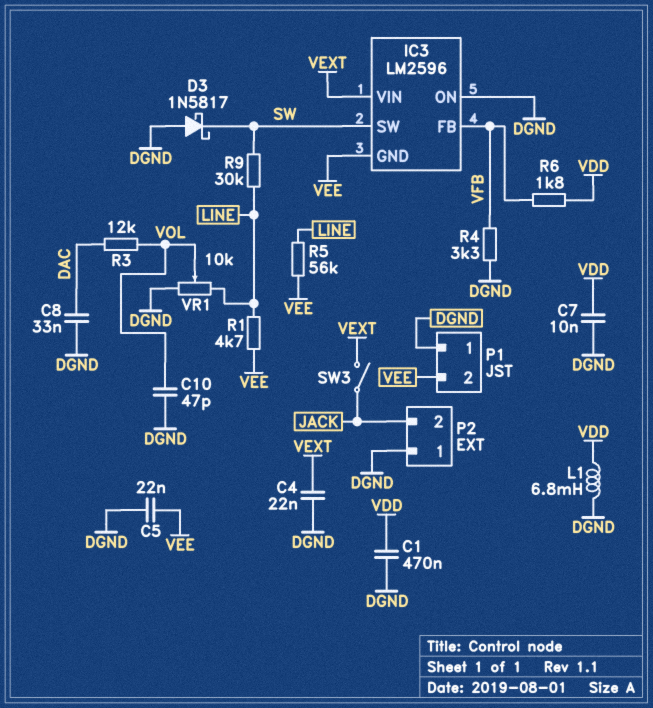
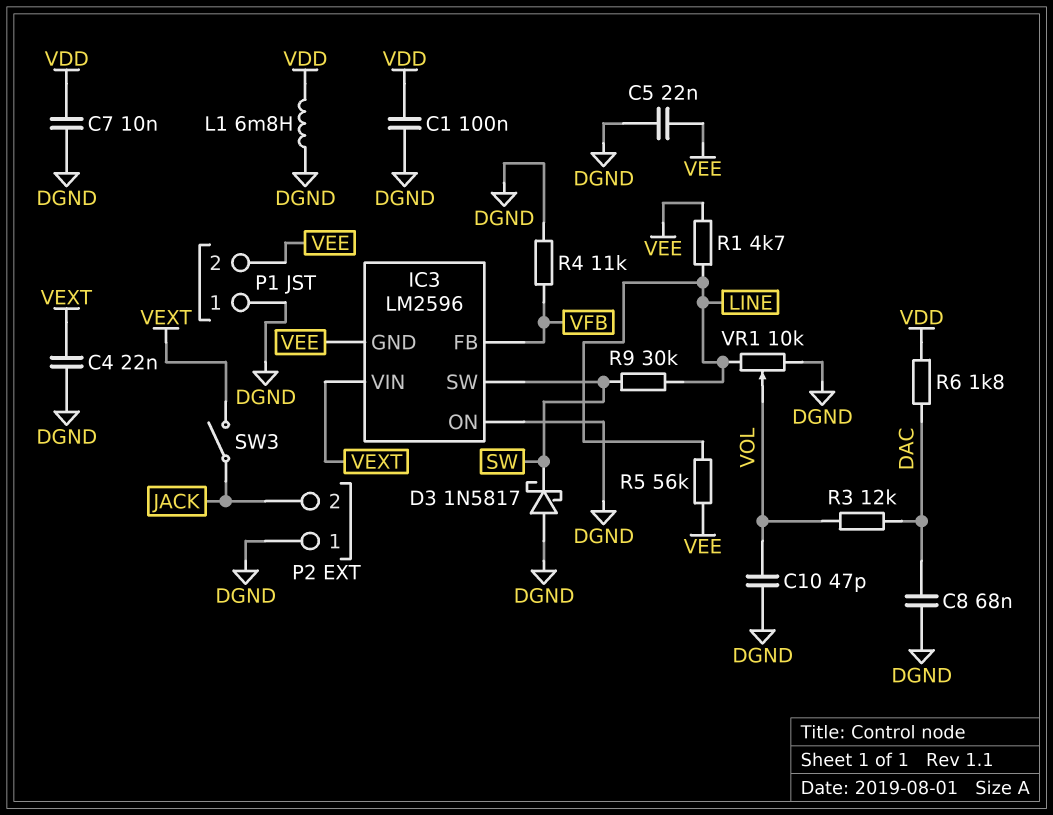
C1: 470nF (DGND, VDD) -> 100nF (DGND, VDD)
C8: 33nF (DAC, DGND) -> 68nF (DAC, DGND)
R4: 3.3k (DGND, VFB) -> 11k (DGND, VFB)
R6: 1.8k (VDD, VFB) -> 1.8k (DAC, VDD)

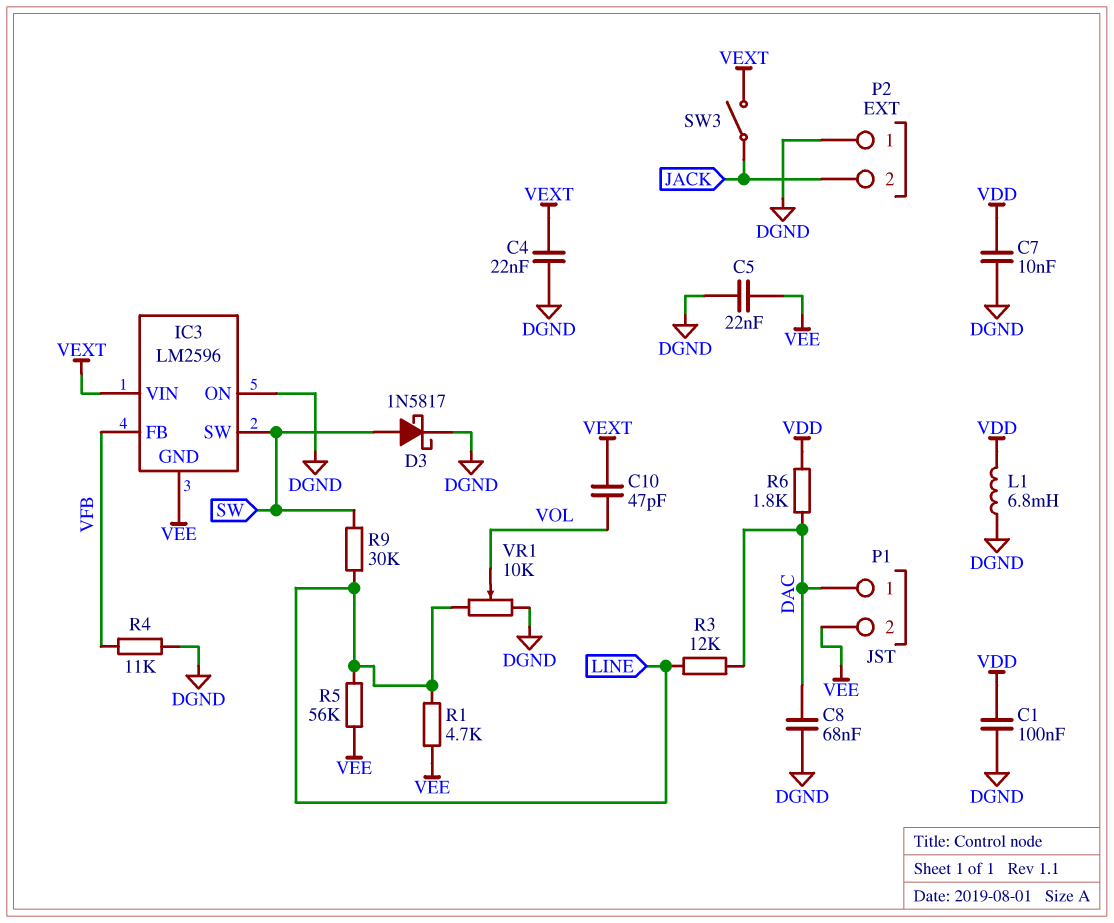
C10: 47pF (DGND, VOL) -> 47pF (VEXT, VOL)
D3: schottky 1N5817 (A DGND, K SW) -> schottky 1N5817 (A SW, K DGND)
P1 pin 1: DGND -> DAC
R3: 12k (DAC, VOL) -> 12k (DAC, LINE)

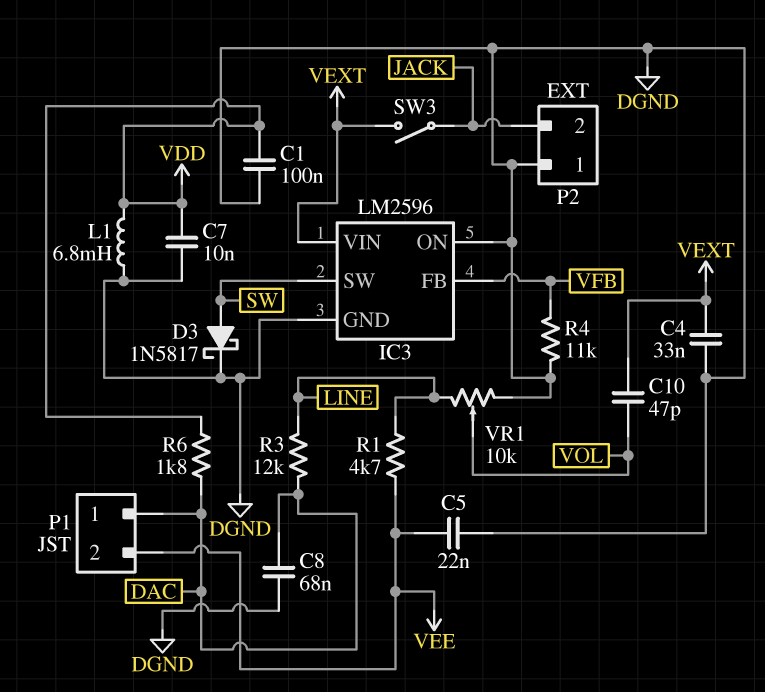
C4: 22nF (DGND, VEXT) -> 33nF (DGND, VEXT)
IC3 pin GND: VEE -> DGND
R5: 56k (LINE, VEE) -> none
R9: 30k (LINE, SW) -> none

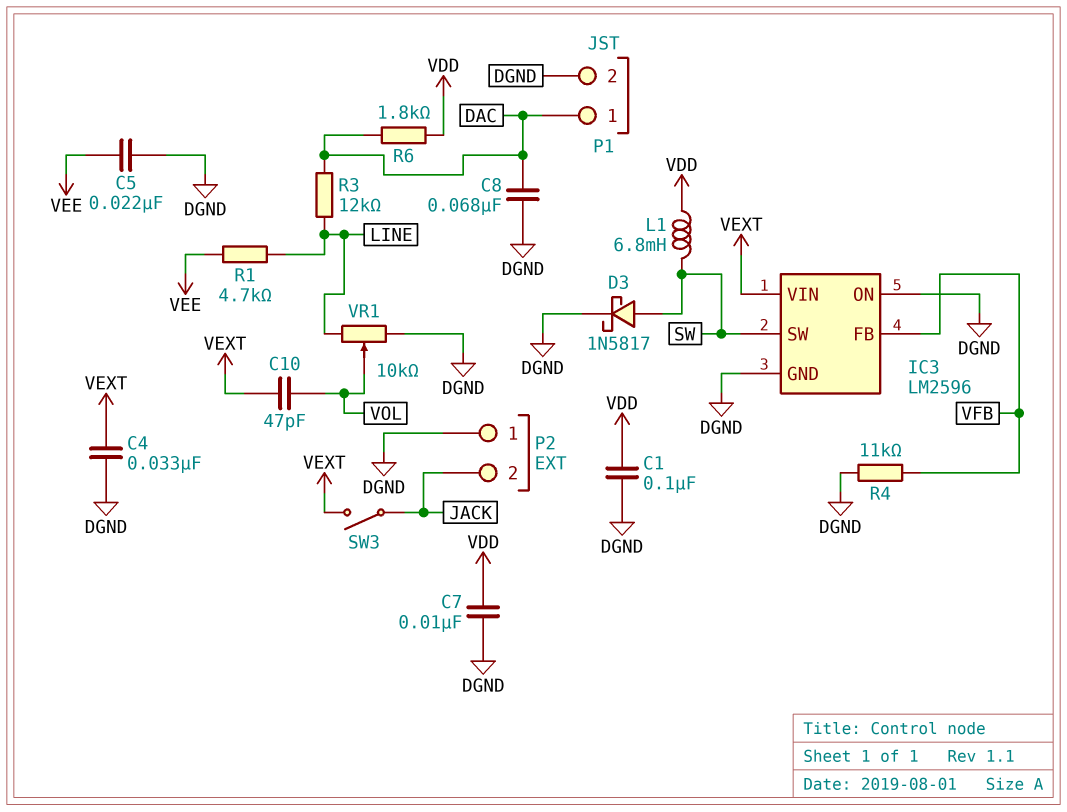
L1: 6.8mH (DGND, VDD) -> 6.8mH (SW, VDD)
P1 pin 2: VEE -> DGND

